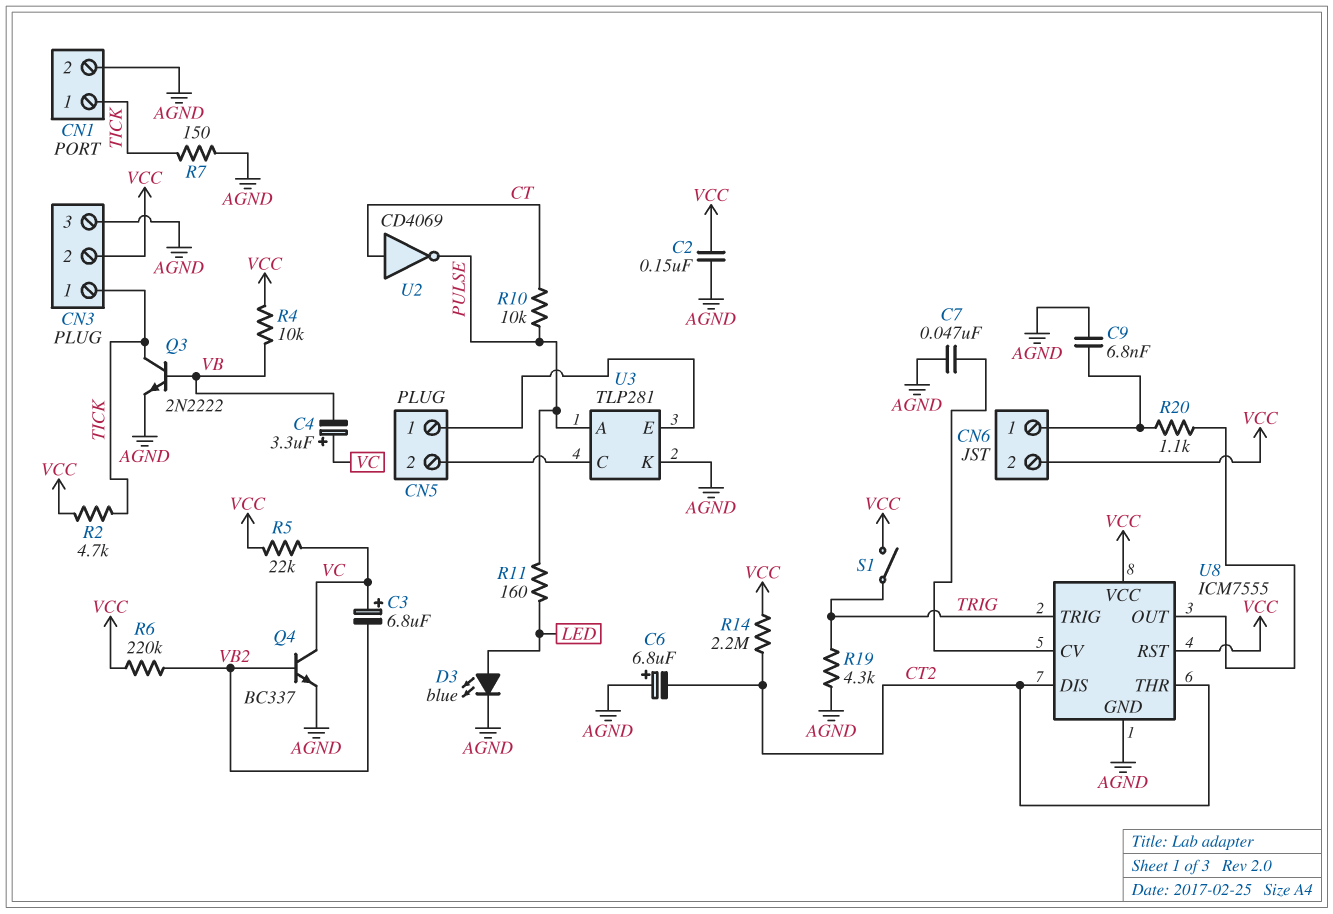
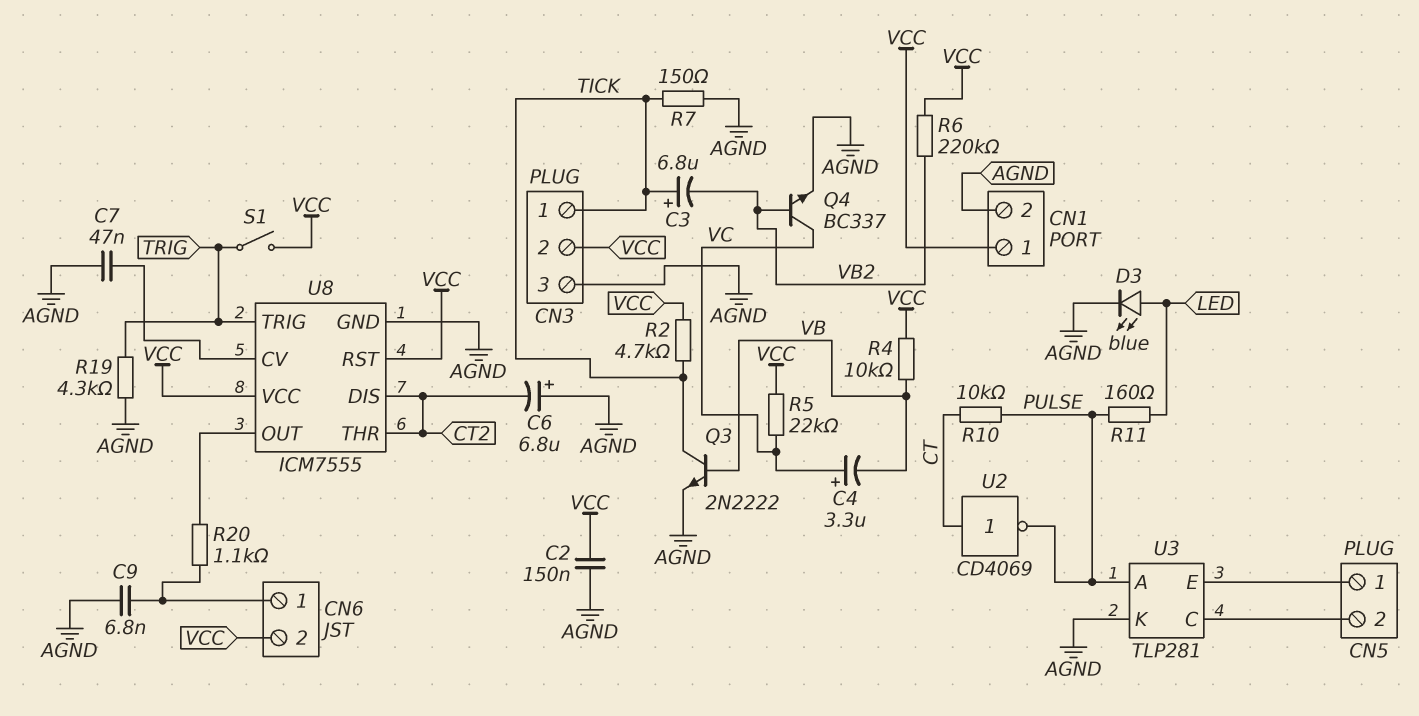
C3: 6.8uF (plus VC, minus VB2) -> 6.8uF (plus TICK, minus VB2)
CN1 pin 1: TICK -> VCC
R14: 2.2M (CT2, VCC) -> none

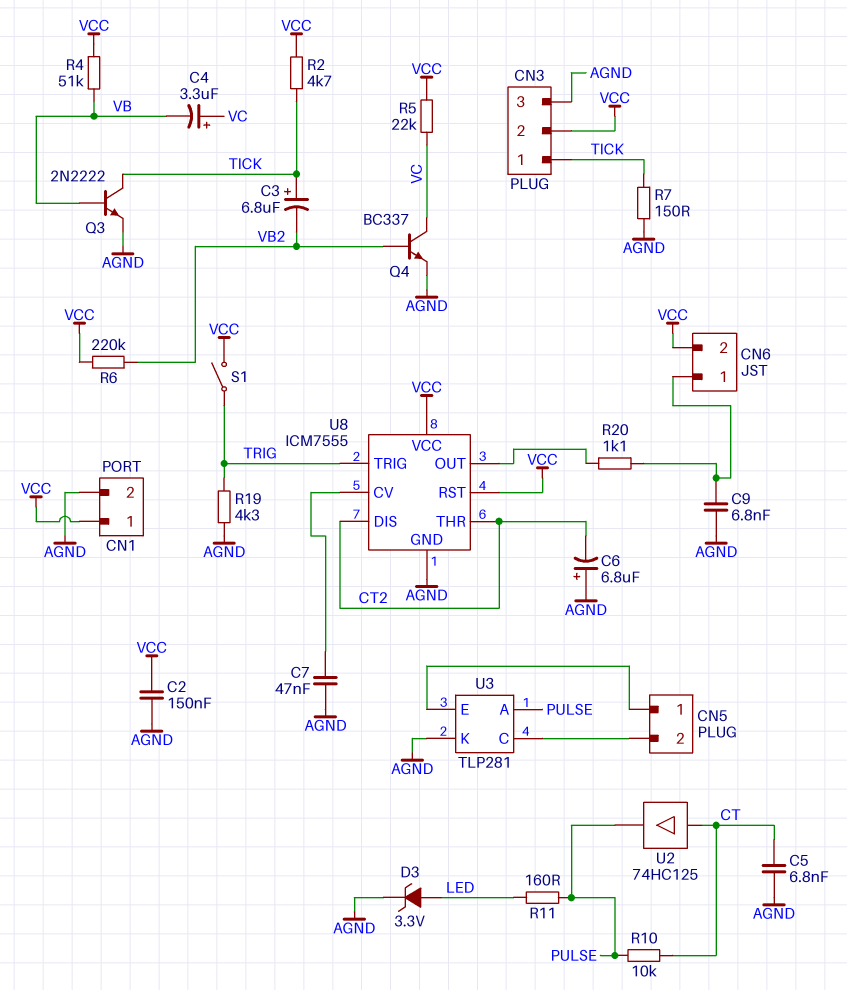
C5: none -> 6.8nF (AGND, CT)
D3: LED blue (A LED, K AGND) -> zener 3.3V (A LED, K AGND)
R4: 10k (VB, VCC) -> 51k (VB, VCC)
U2: NOT CD4069 (in CT, out PULSE) -> buffer 74HC125 (in CT, out PULSE)

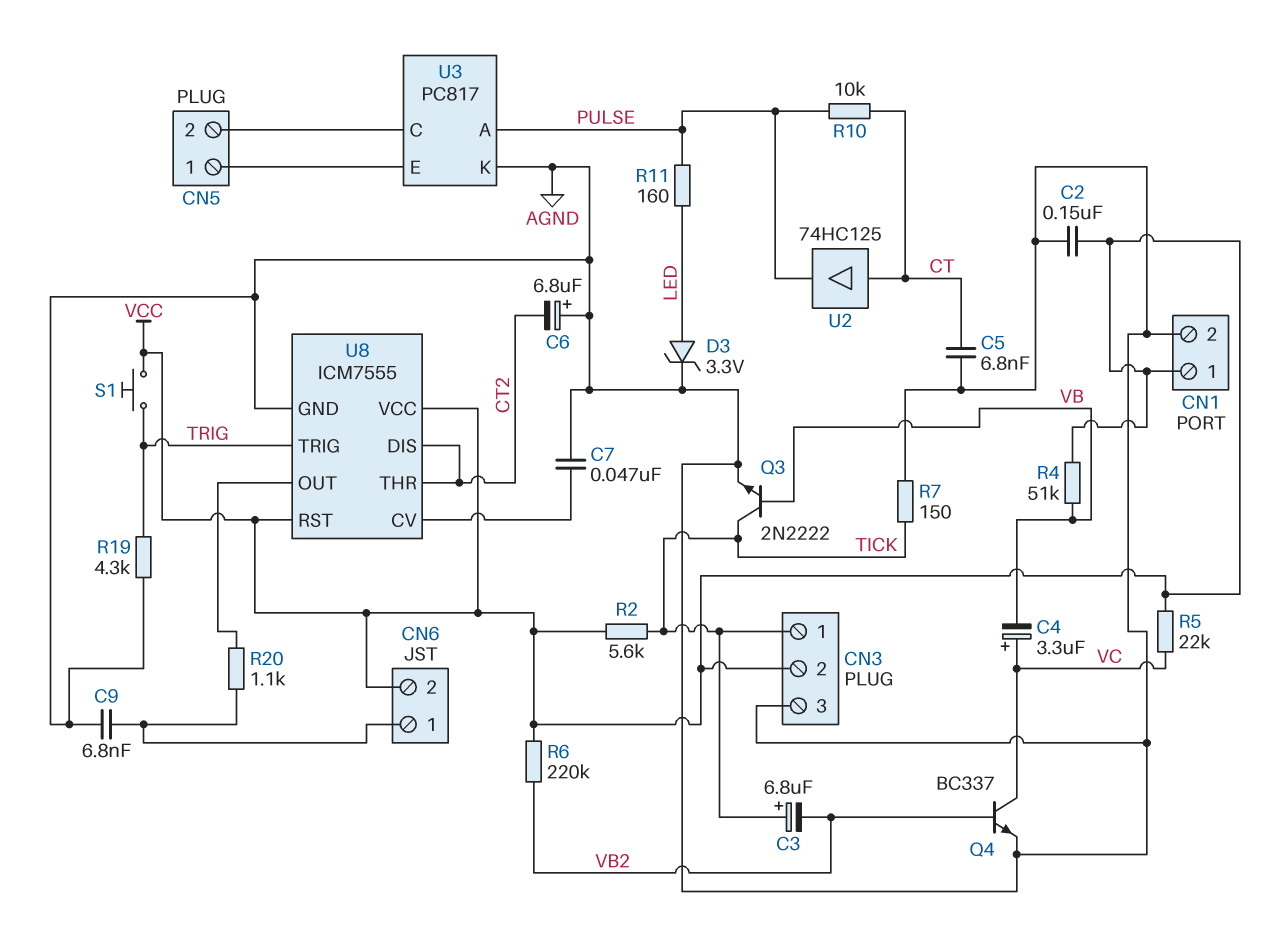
R2: 4.7k (TICK, VCC) -> 5.6k (TICK, VCC)
S1: switch (TRIG, VCC) -> button (TRIG, VCC)
U3: TLP281 -> PC817

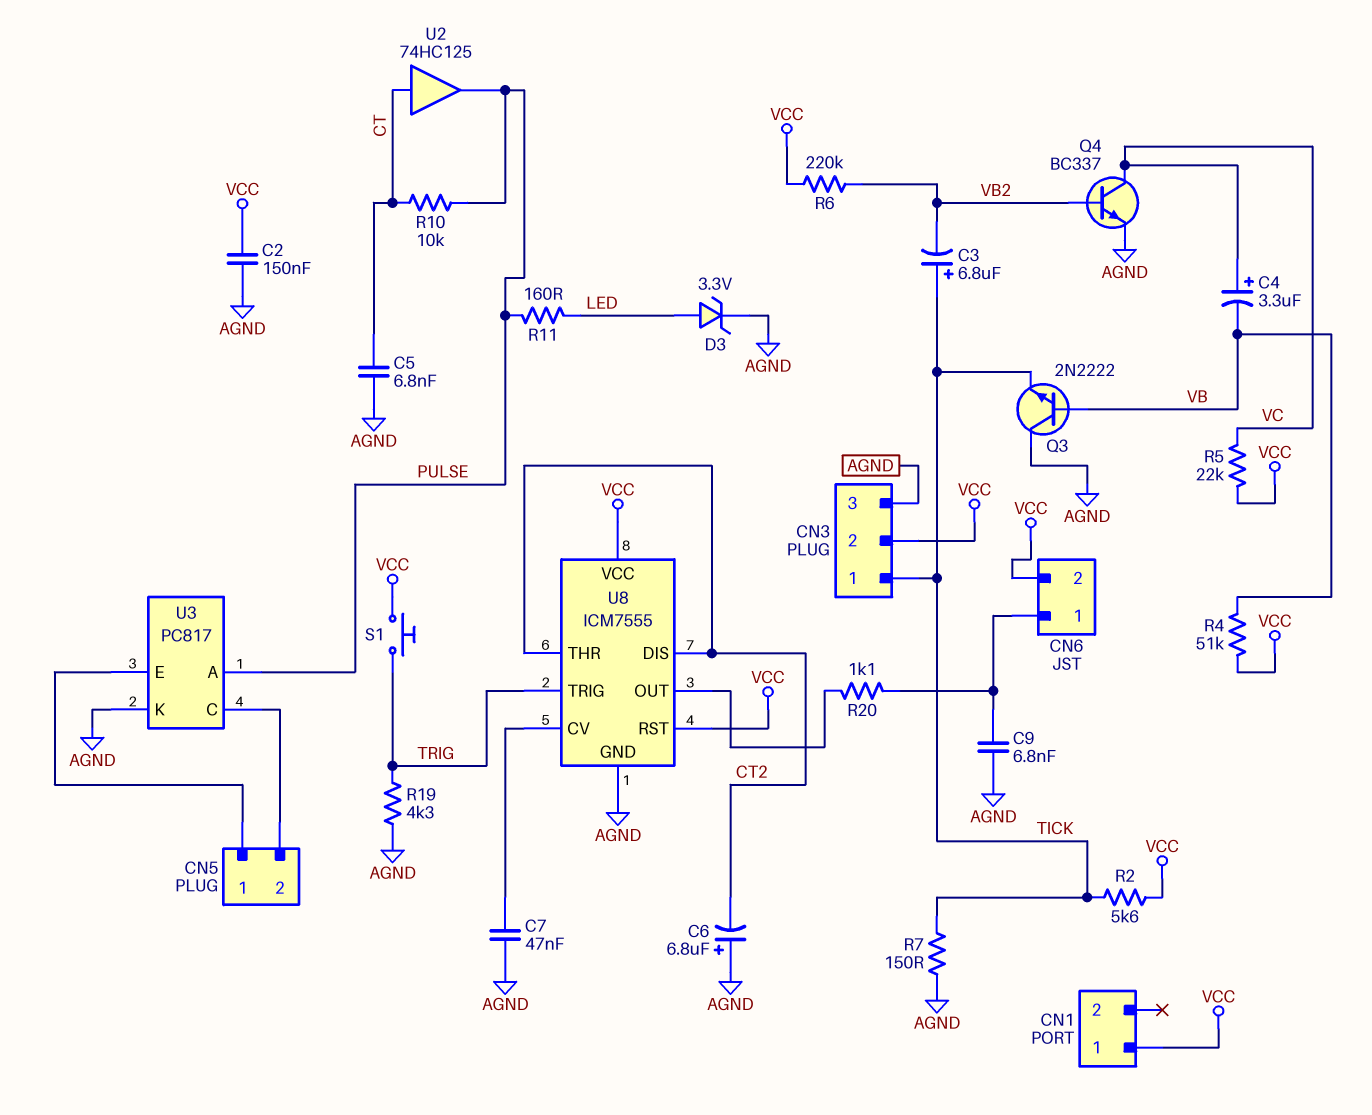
CN1 pin 2: AGND -> none
Q3: NPN 2N2222 (B VB, C TICK, E AGND) -> NPN 2N2222 (B VB, C AGND, E TICK)

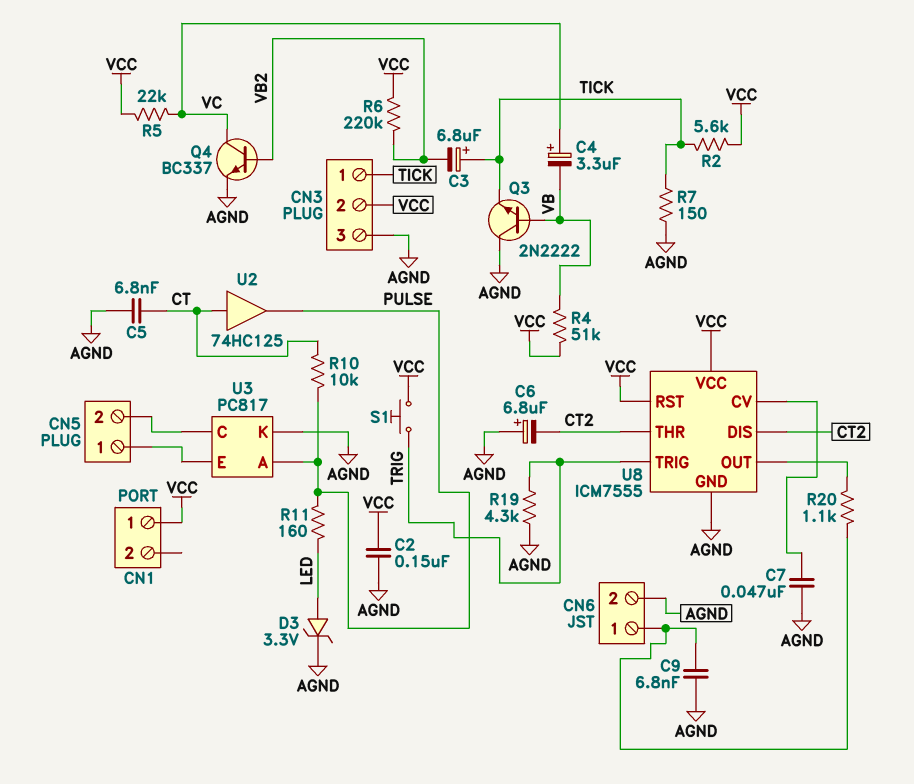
CN6 pin 2: VCC -> AGND

